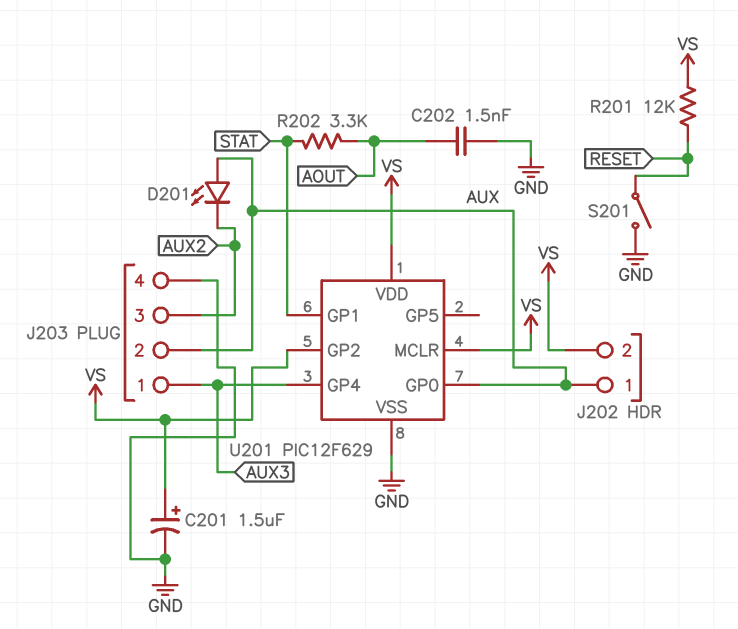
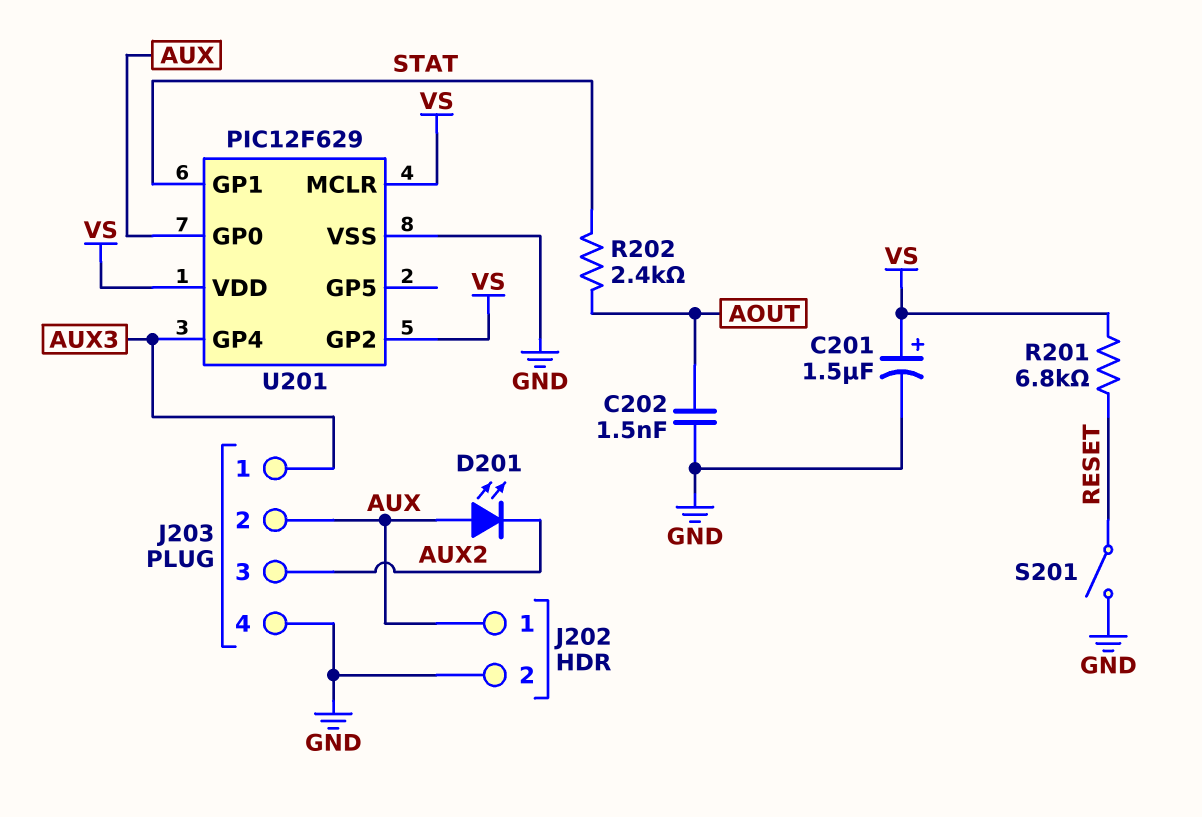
J202 pin 2: VS -> GND
R201: 12k (RESET, VS) -> 6.8k (RESET, VS)
R202: 3.3k (AOUT, STAT) -> 2.4k (AOUT, STAT)

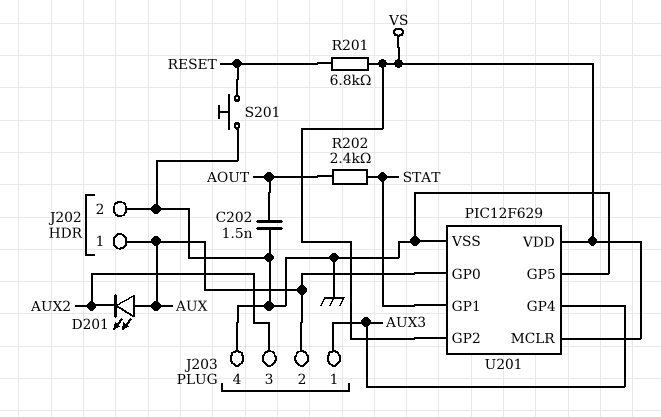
C201: 1.5uF (plus VS, minus GND) -> none
S201: switch (GND, RESET) -> button (GND, RESET)
U201 pin GP5: none -> GND

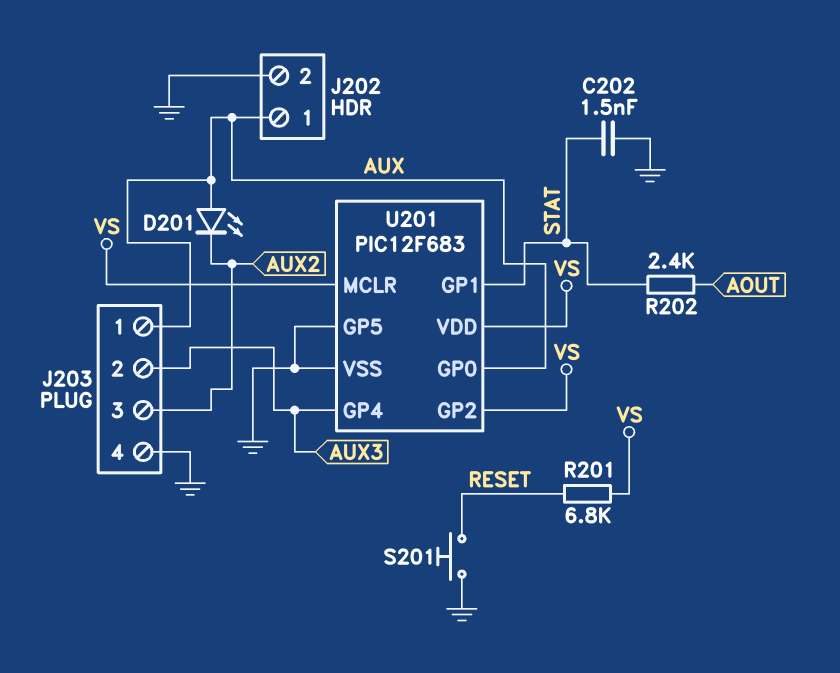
C202: 1.5nF (AOUT, GND) -> 1.5nF (GND, STAT)
J203 pin 1: AUX3 -> AUX
J203 pin 2: AUX -> AUX3
U201: PIC12F629 -> PIC12F683

